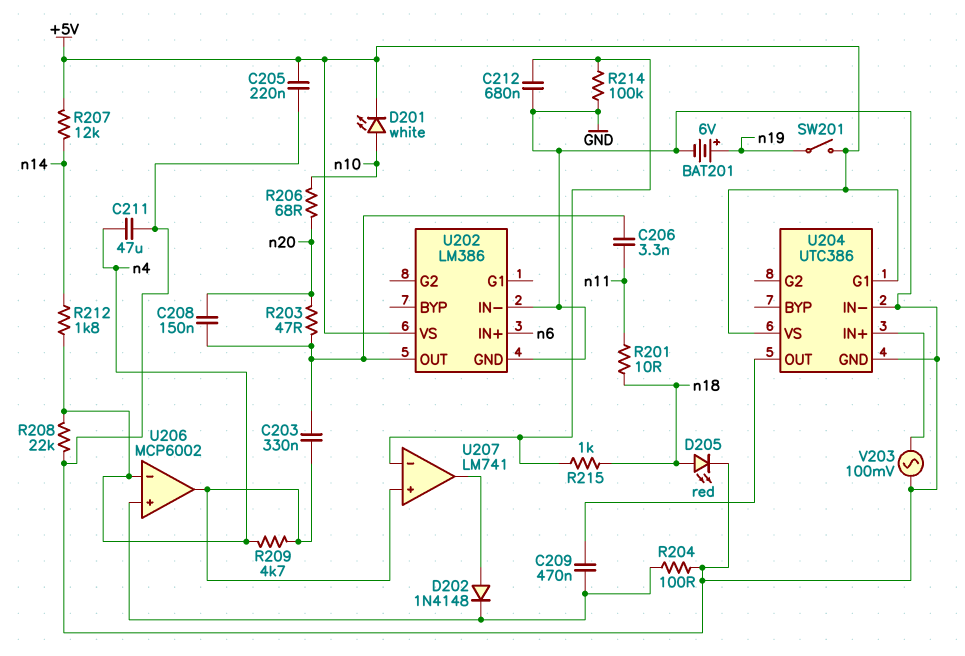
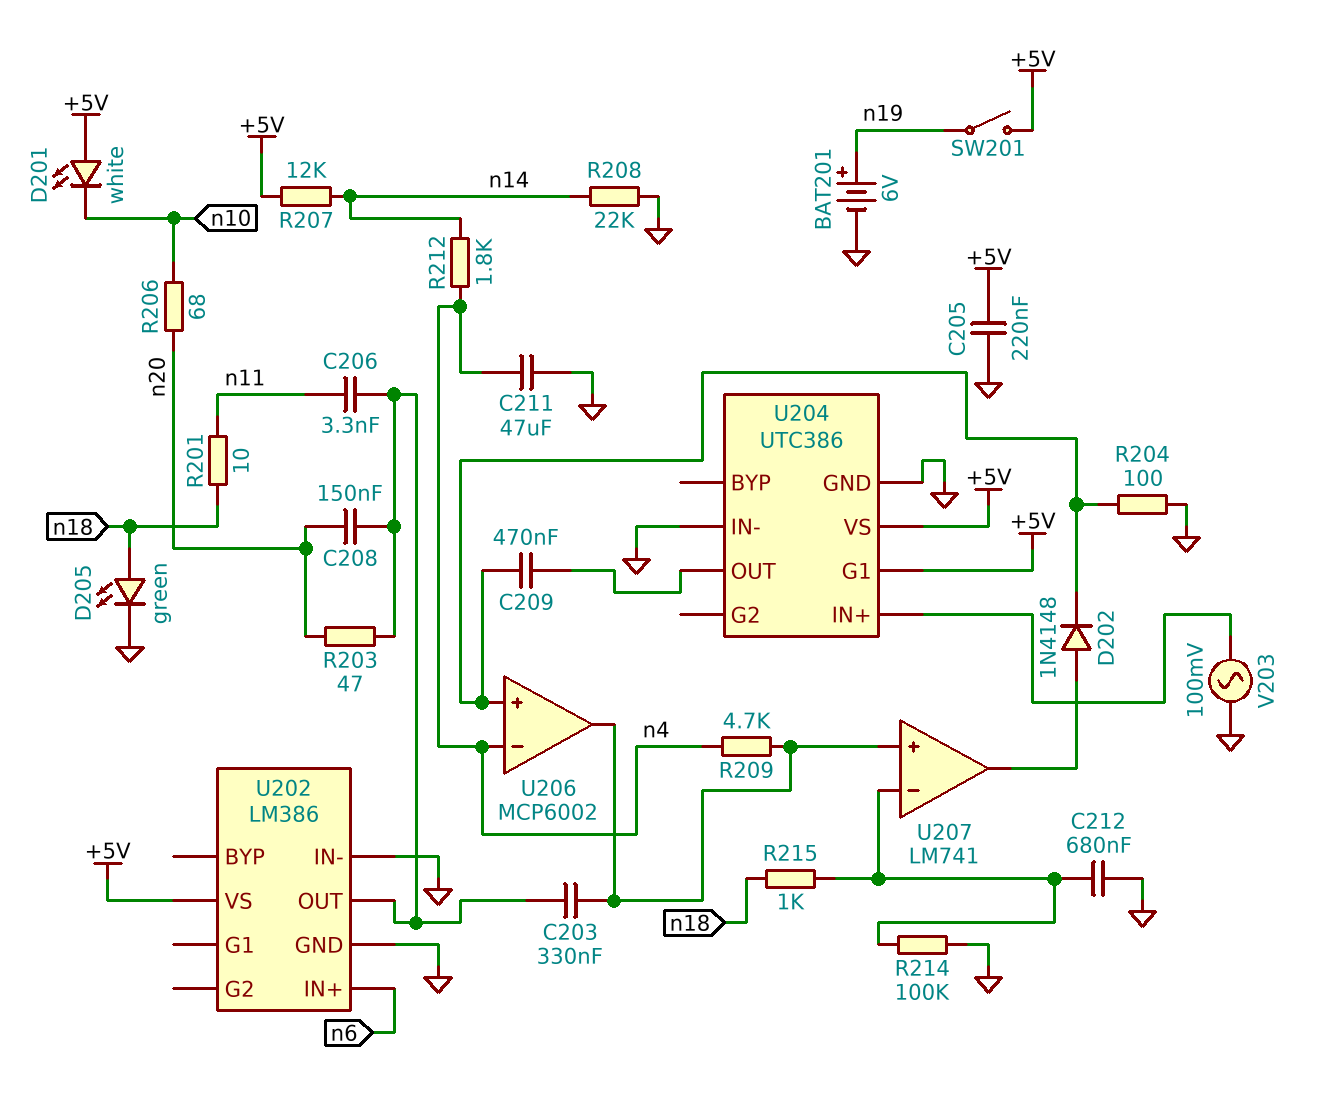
D201: LED white (A n10, K +5V) -> LED white (A +5V, K n10)
D205: LED red (A n18, K GND) -> LED green (A n18, K GND)
R208: 22k (GND, n4) -> 22k (GND, n14)

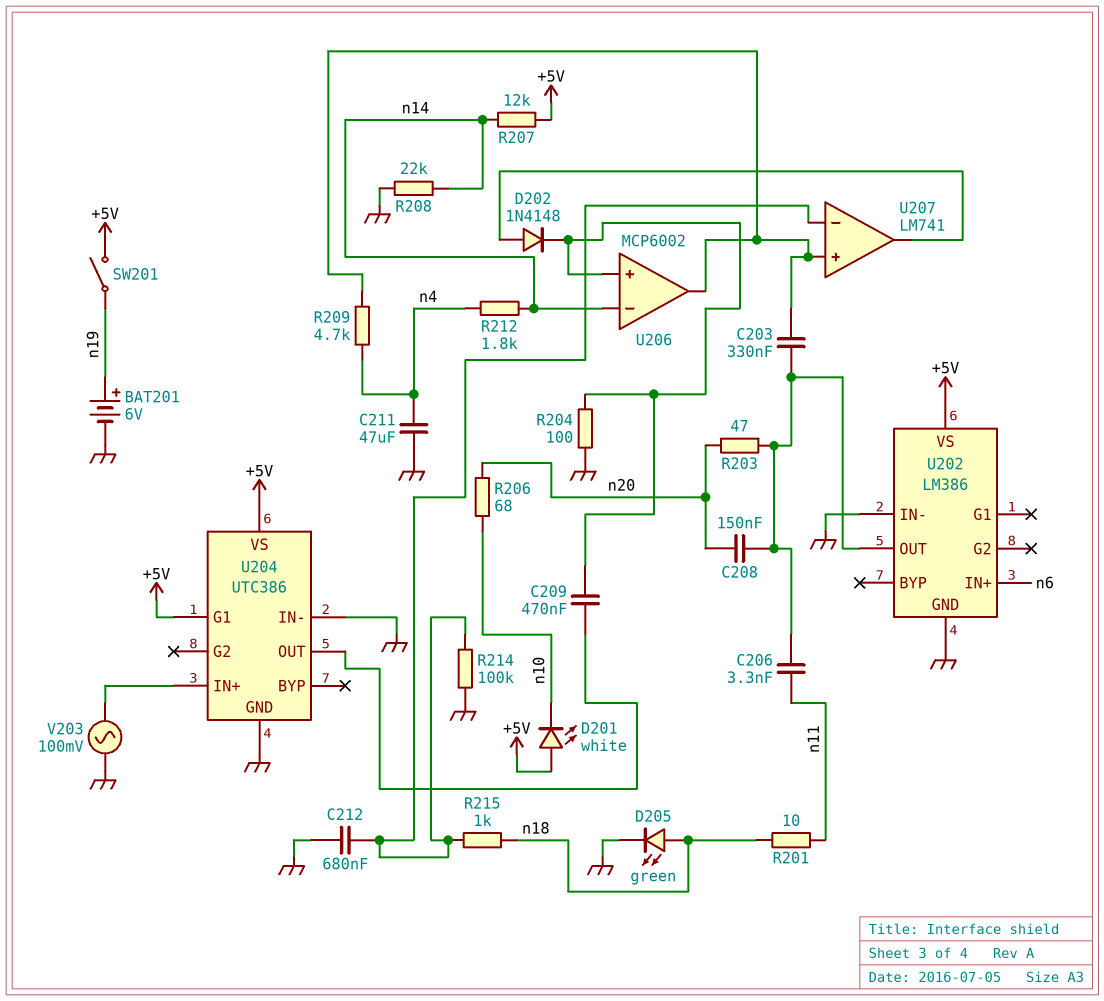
C205: 220nF (+5V, GND) -> none
U206 pin in-: n4 -> n14

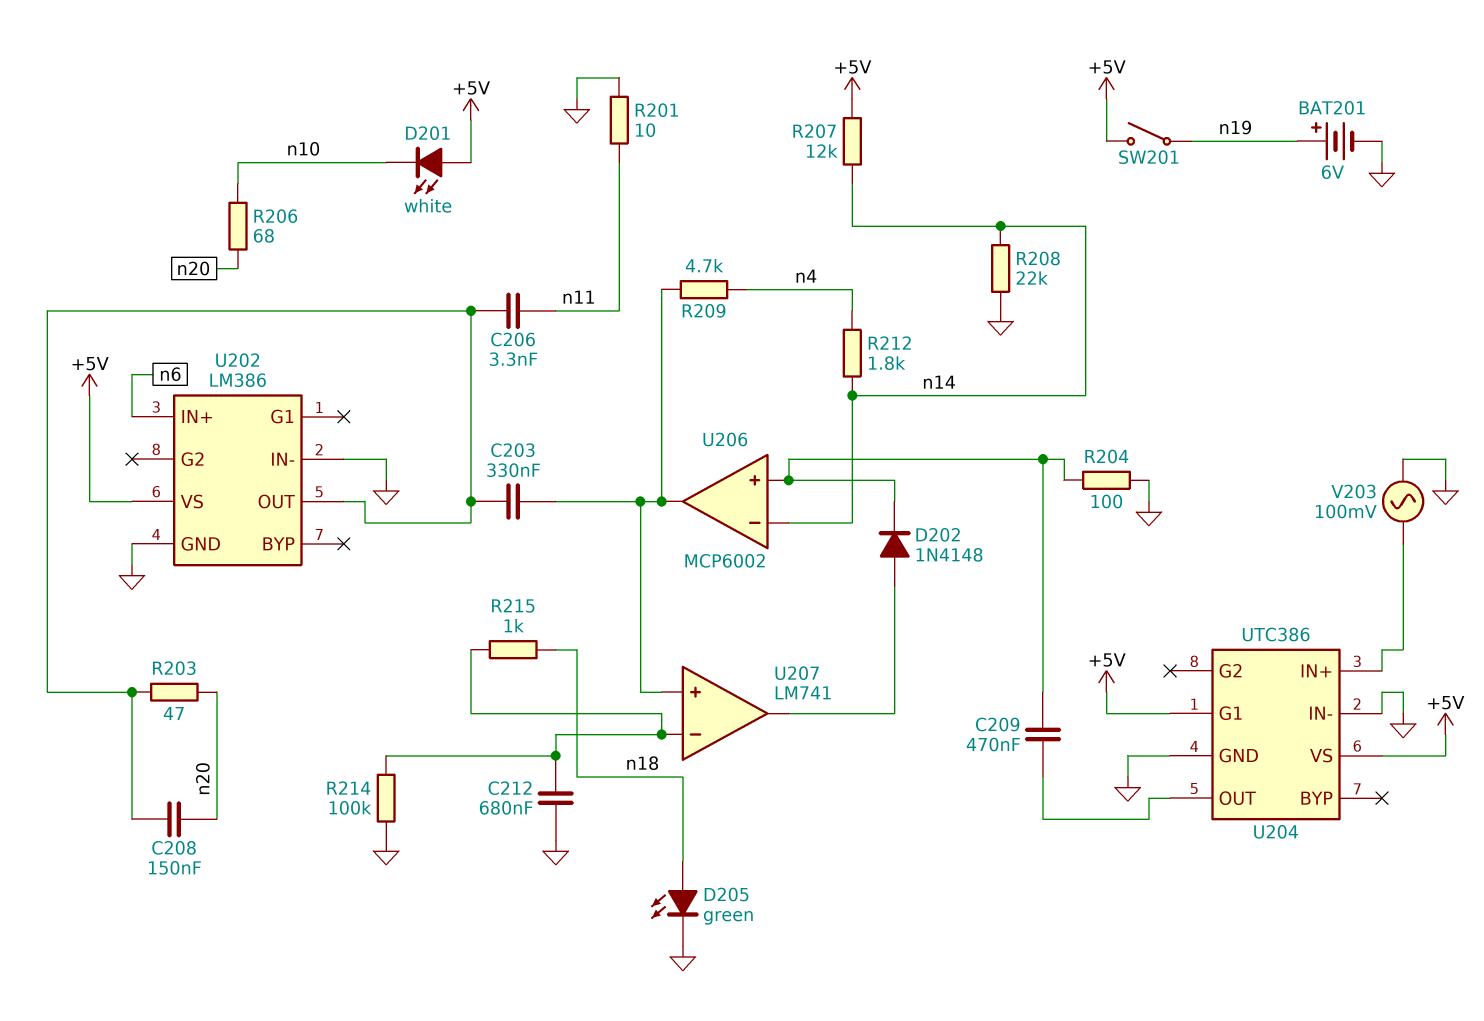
C211: 47uF (GND, n4) -> none
R201: 10 (n11, n18) -> 10 (GND, n11)

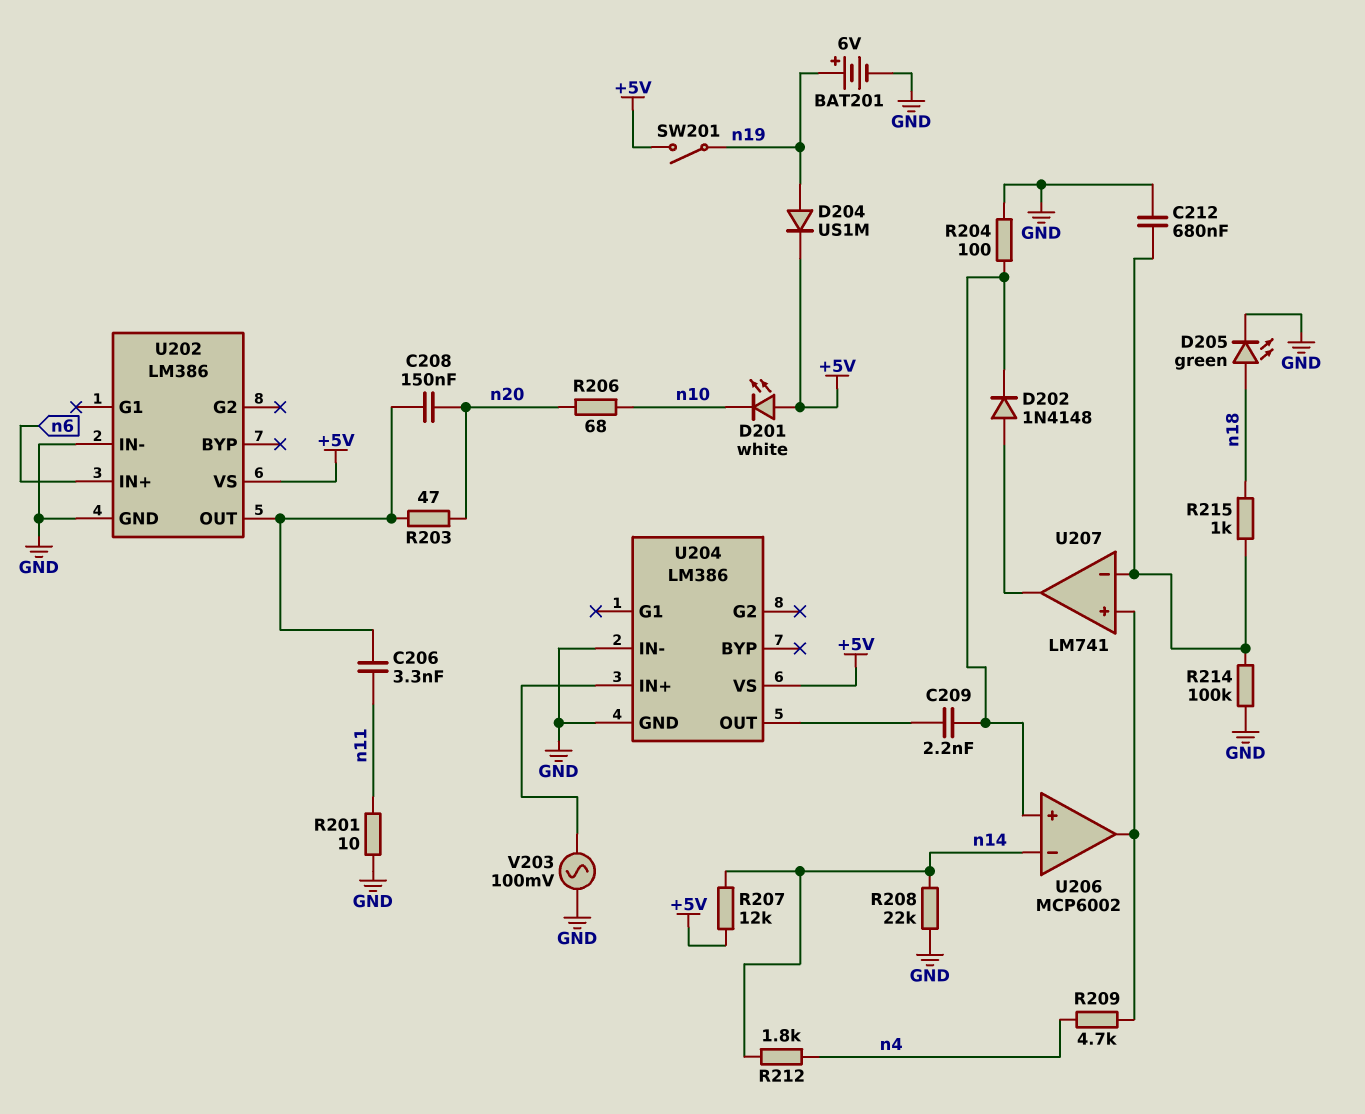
C203: 330nF (U202/OUT, U206/out) -> none
C209: 470nF (U204/OUT, U206/in+) -> 2.2nF (U204/OUT, U206/in+)
D204: none -> diode US1M (A n19, K +5V)
U204: UTC386 -> LM386
U204 pin G1: +5V -> none

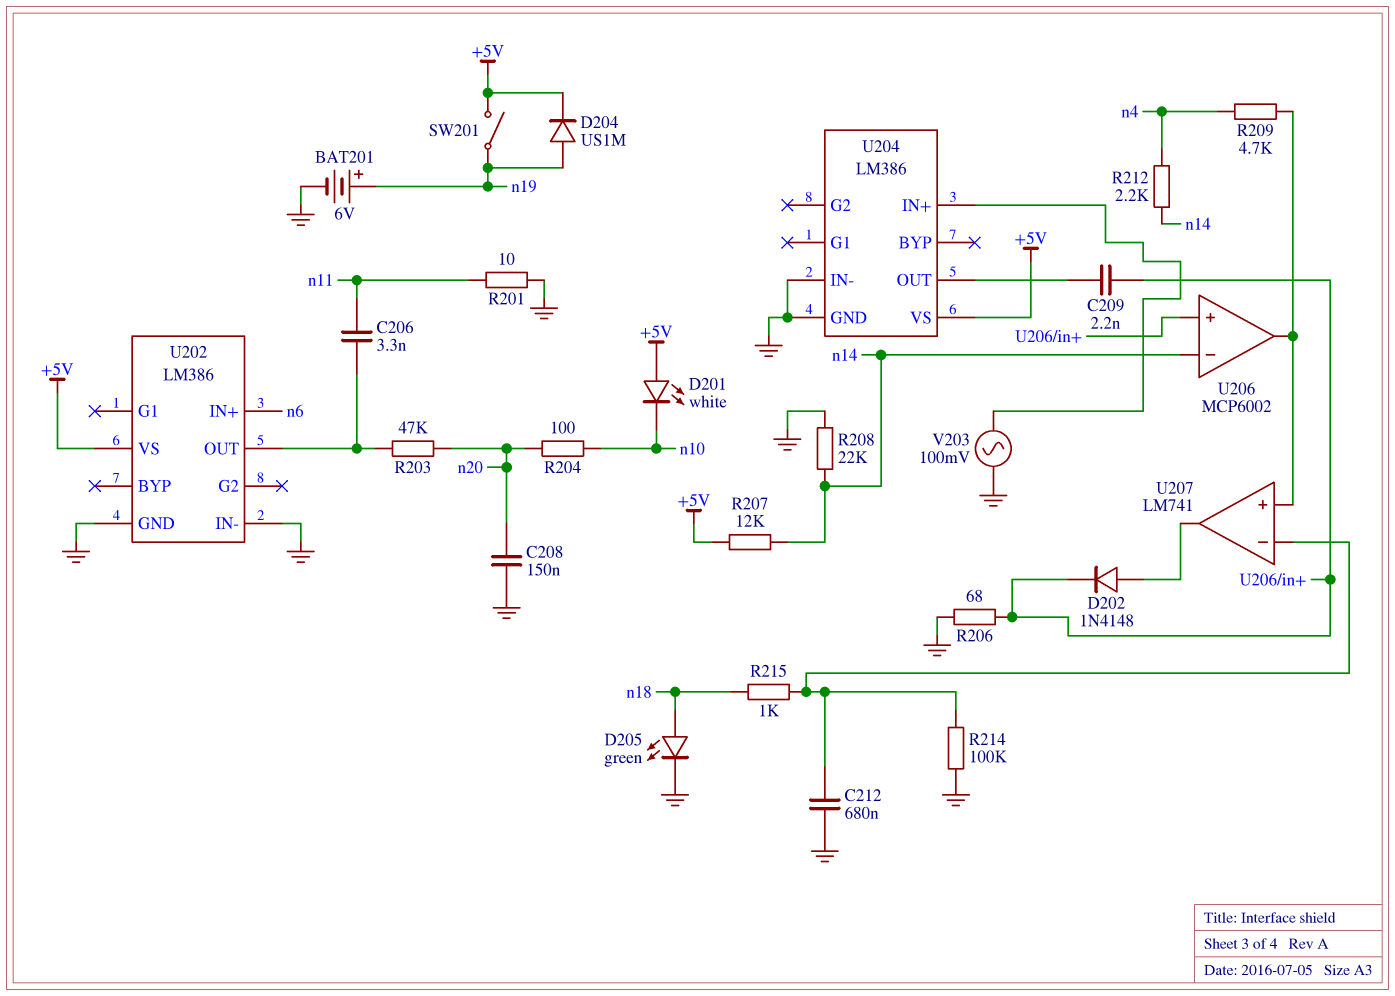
C208: 150nF (U202/OUT, n20) -> 150nF (GND, n20)
R203: 47 (U202/OUT, n20) -> 47k (U202/OUT, n20)
R204: 100 (GND, U206/in+) -> 100 (n10, n20)
R206: 68 (n10, n20) -> 68 (GND, U206/in+)
R212: 1.8k (n4, n14) -> 2.2k (n4, n14)

